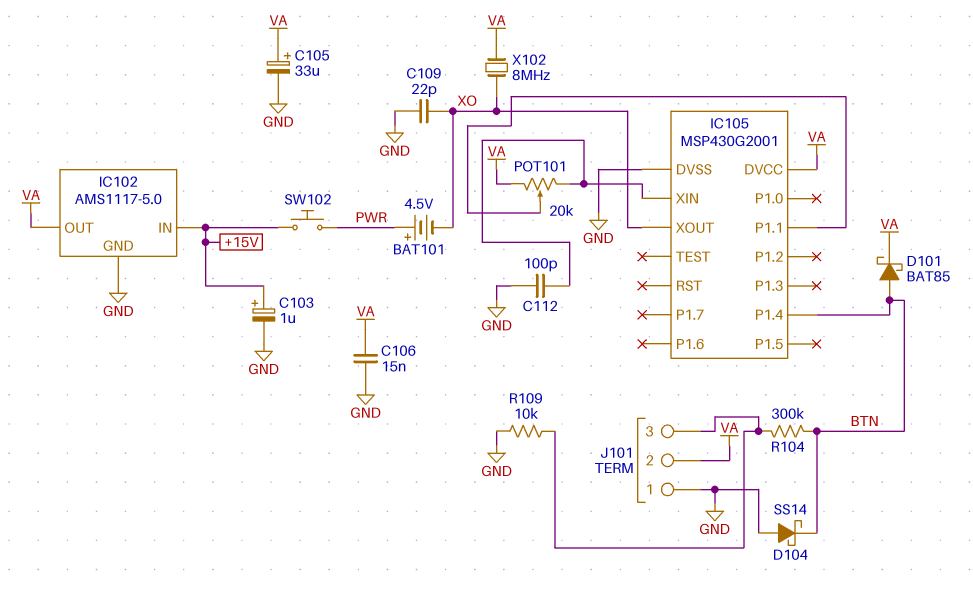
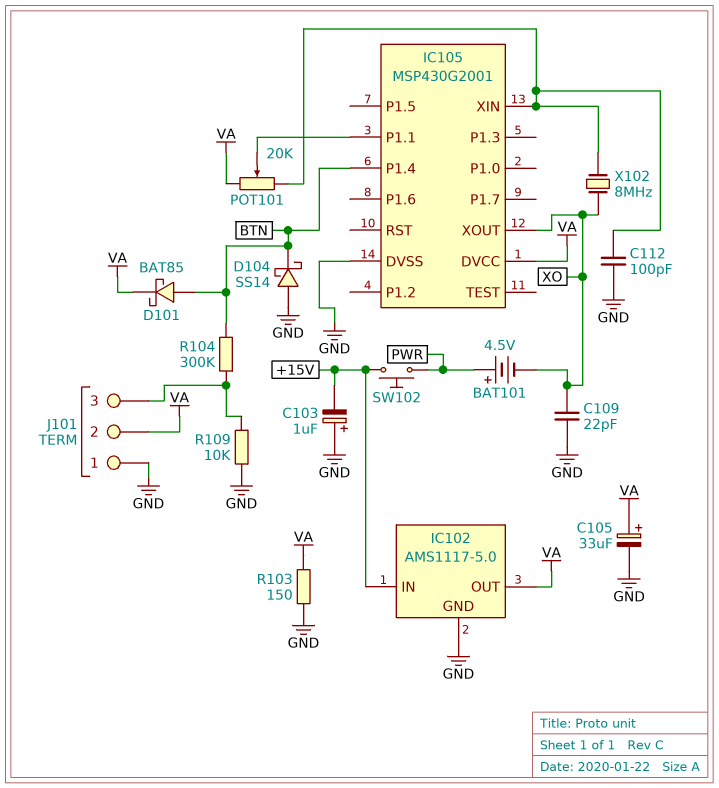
C103: 1uF (plus +15V, minus GND) -> 1uF (plus GND, minus +15V)
C106: 15nF (GND, VA) -> none
R103: none -> 150 (GND, VA)
X102: 8MHz (VA, XO) -> 8MHz (IC105/XIN, XO)

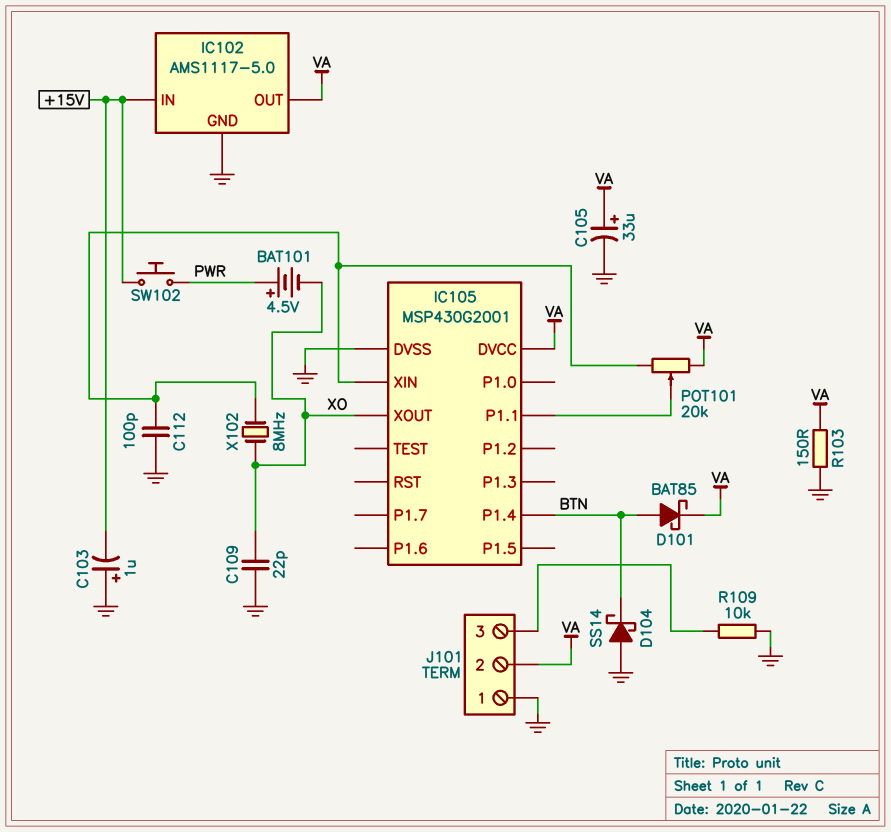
R104: 300k (BTN, J101/3) -> none

